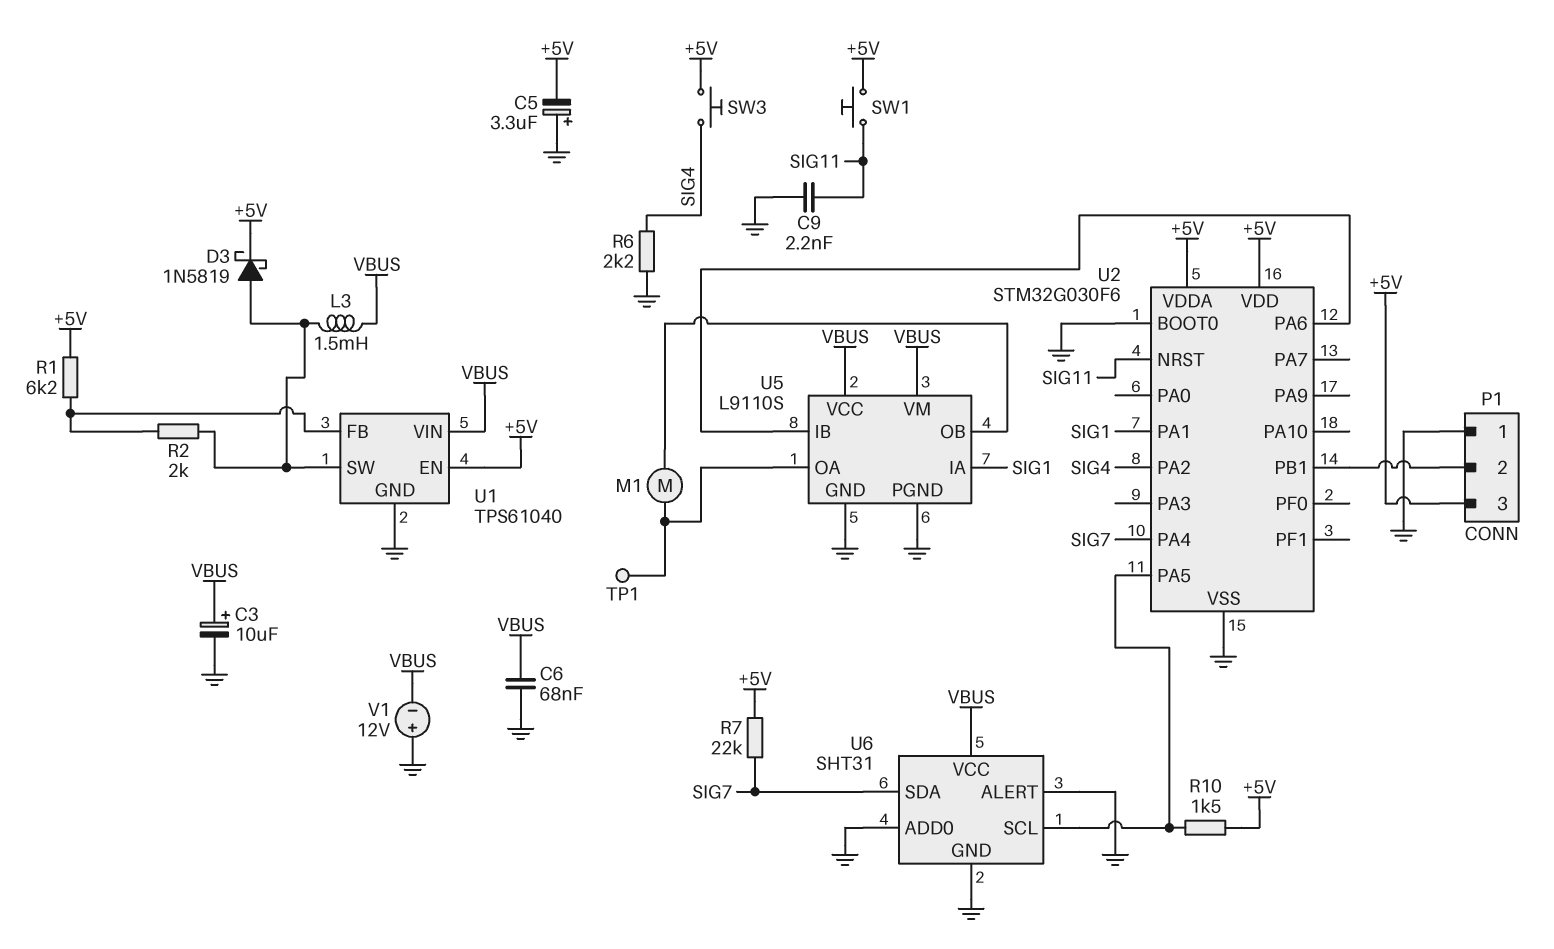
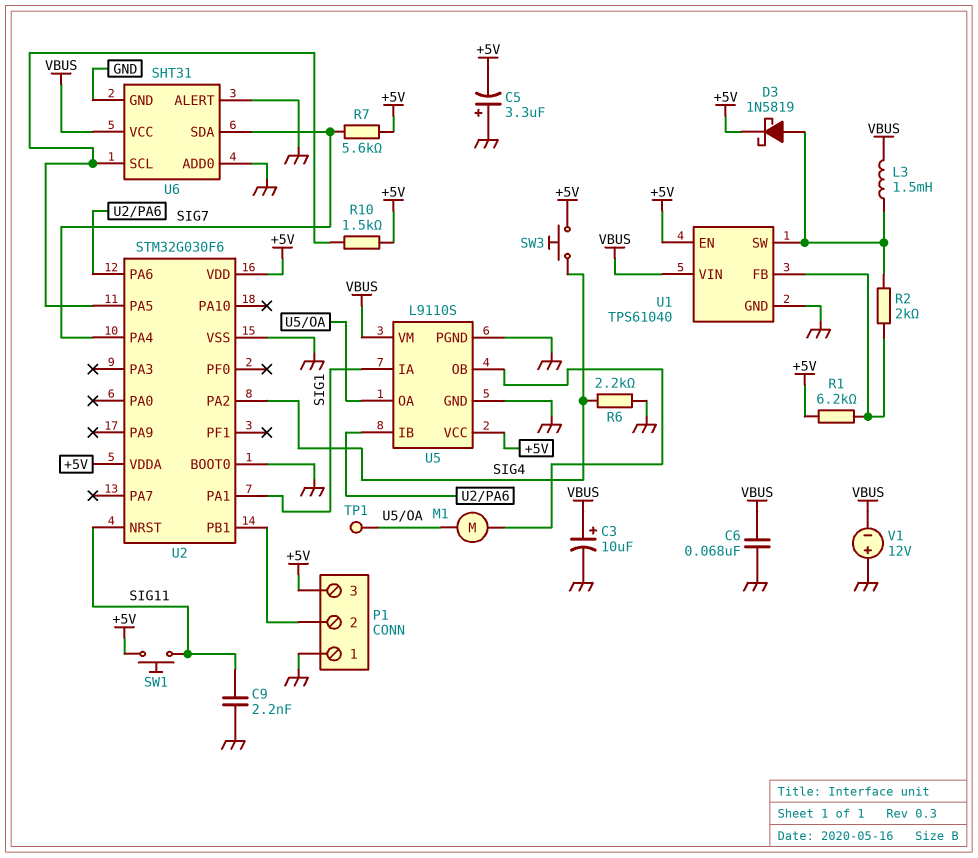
R7: 22k (+5V, SIG7) -> 5.6k (+5V, SIG7)
U5 pin VCC: VBUS -> +5V

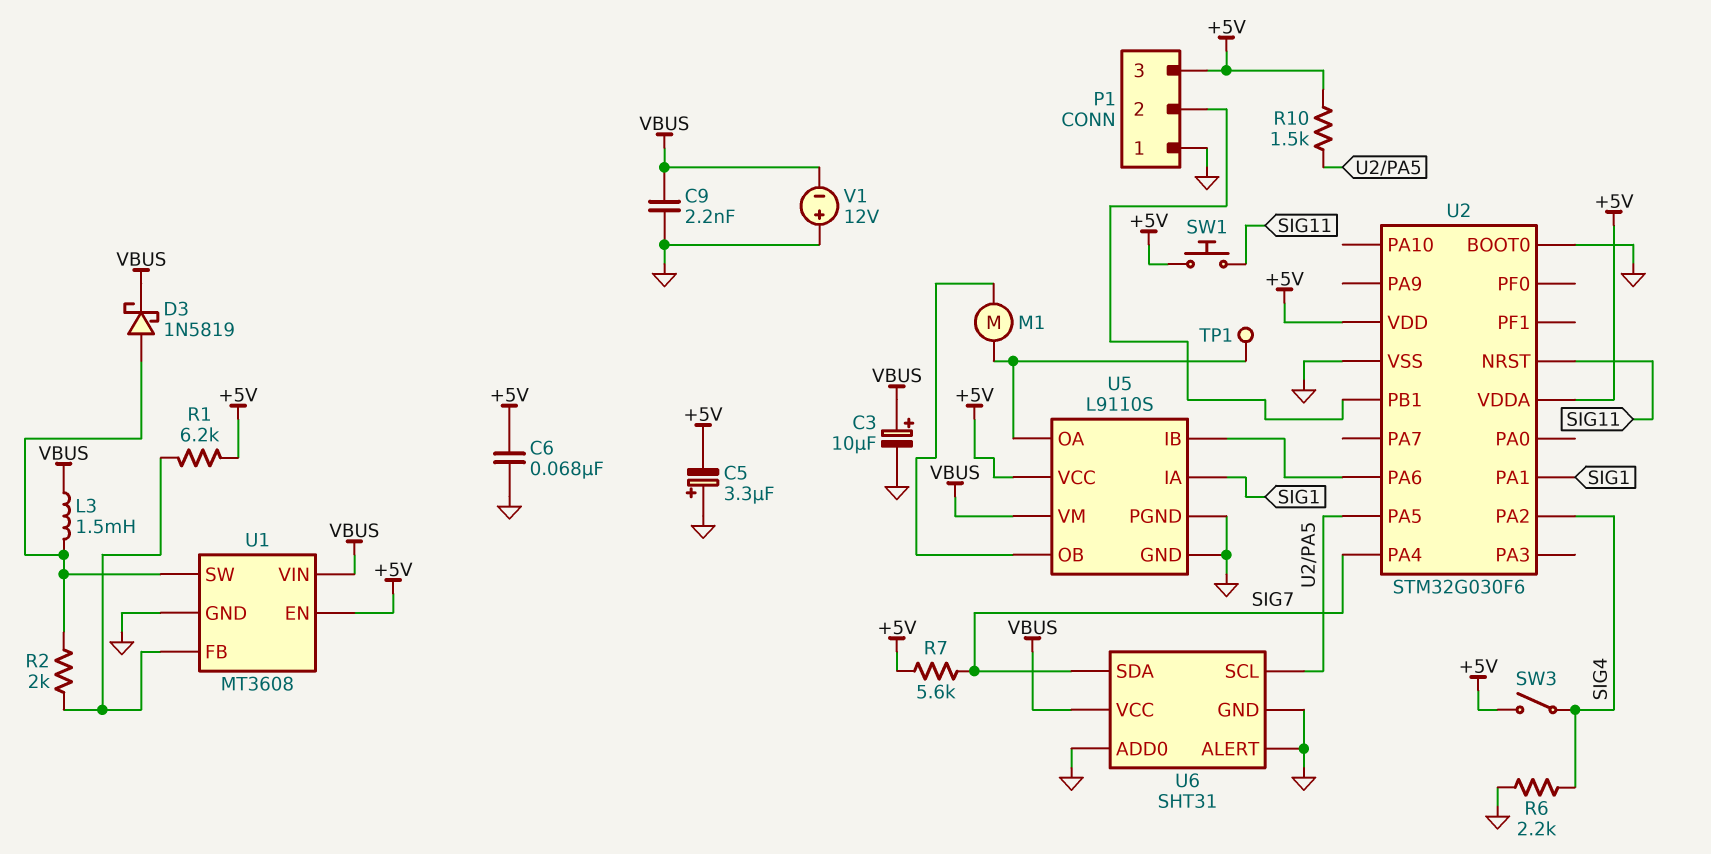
C6: 68nF (GND, VBUS) -> 68nF (+5V, GND)
C9: 2.2nF (GND, SIG11) -> 2.2nF (GND, VBUS)
D3: schottky 1N5819 (A U1/SW, K +5V) -> schottky 1N5819 (A U1/SW, K VBUS)
SW3: button (+5V, SIG4) -> switch (+5V, SIG4)
U1: TPS61040 -> MT3608

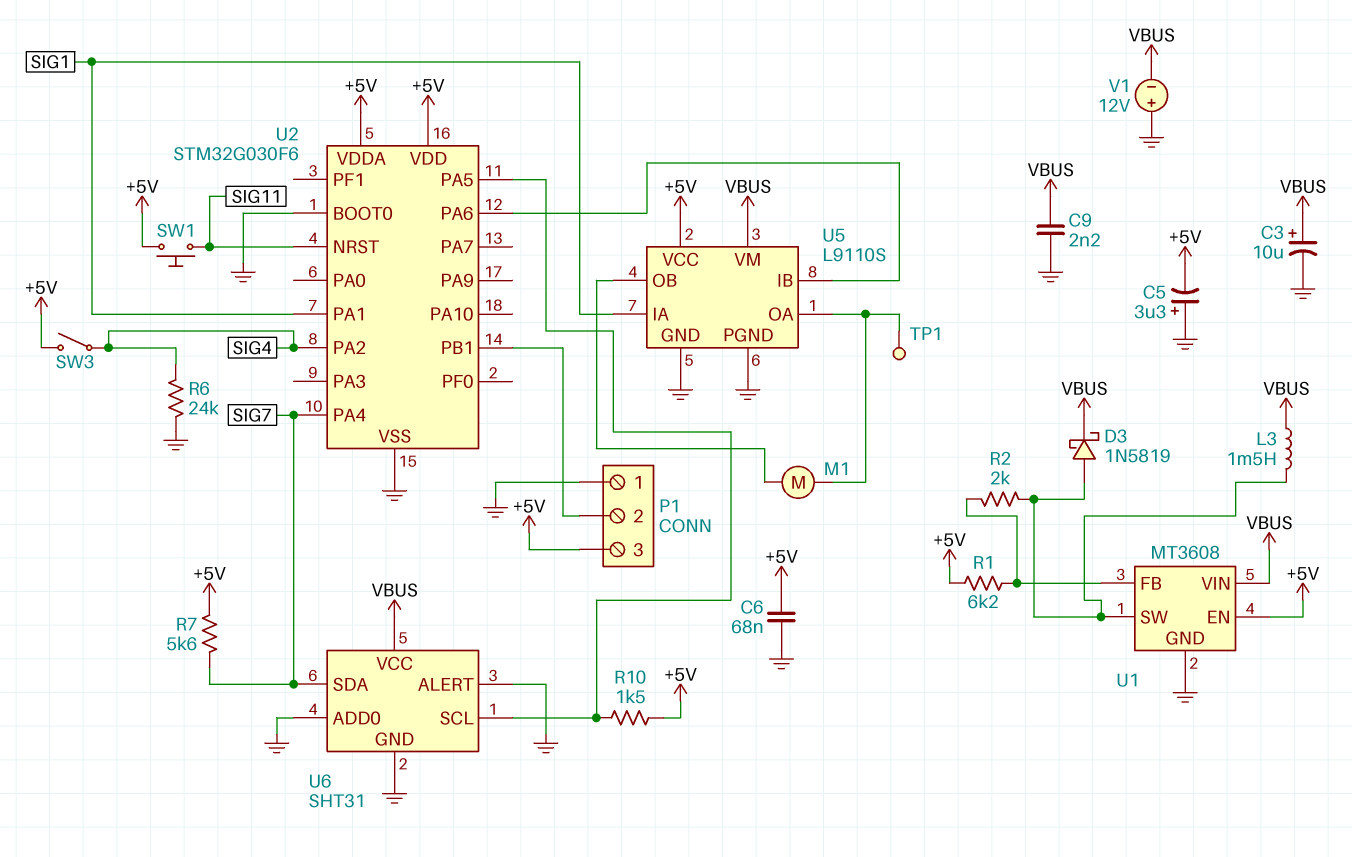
R6: 2.2k (GND, SIG4) -> 24k (GND, SIG4)

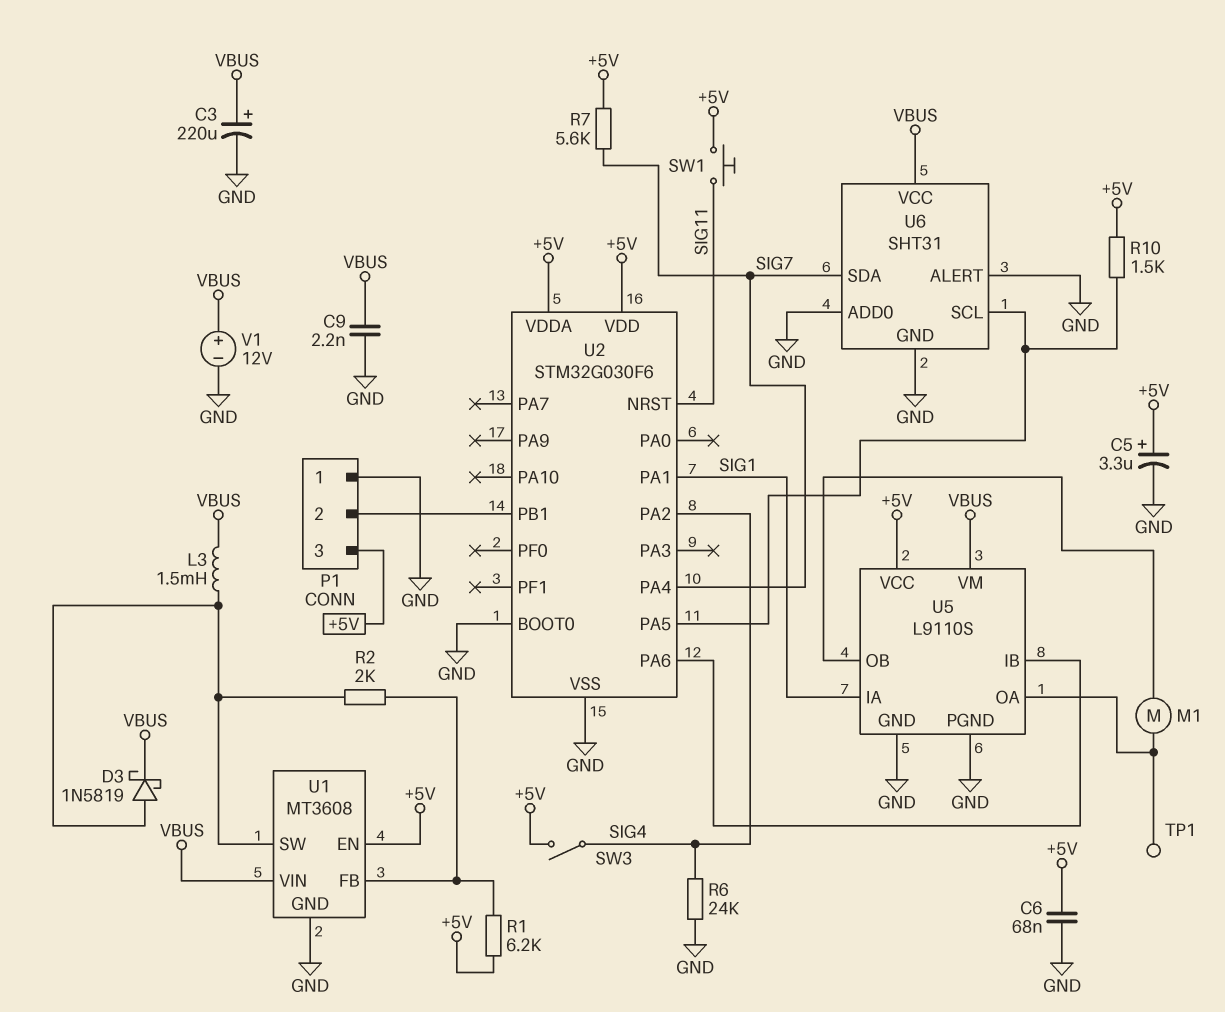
C3: 10uF (plus VBUS, minus GND) -> 220uF (plus VBUS, minus GND)
C5: 3.3uF (plus GND, minus +5V) -> 3.3uF (plus +5V, minus GND)
V1: 12V (plus GND, minus VBUS) -> 12V (plus VBUS, minus GND)

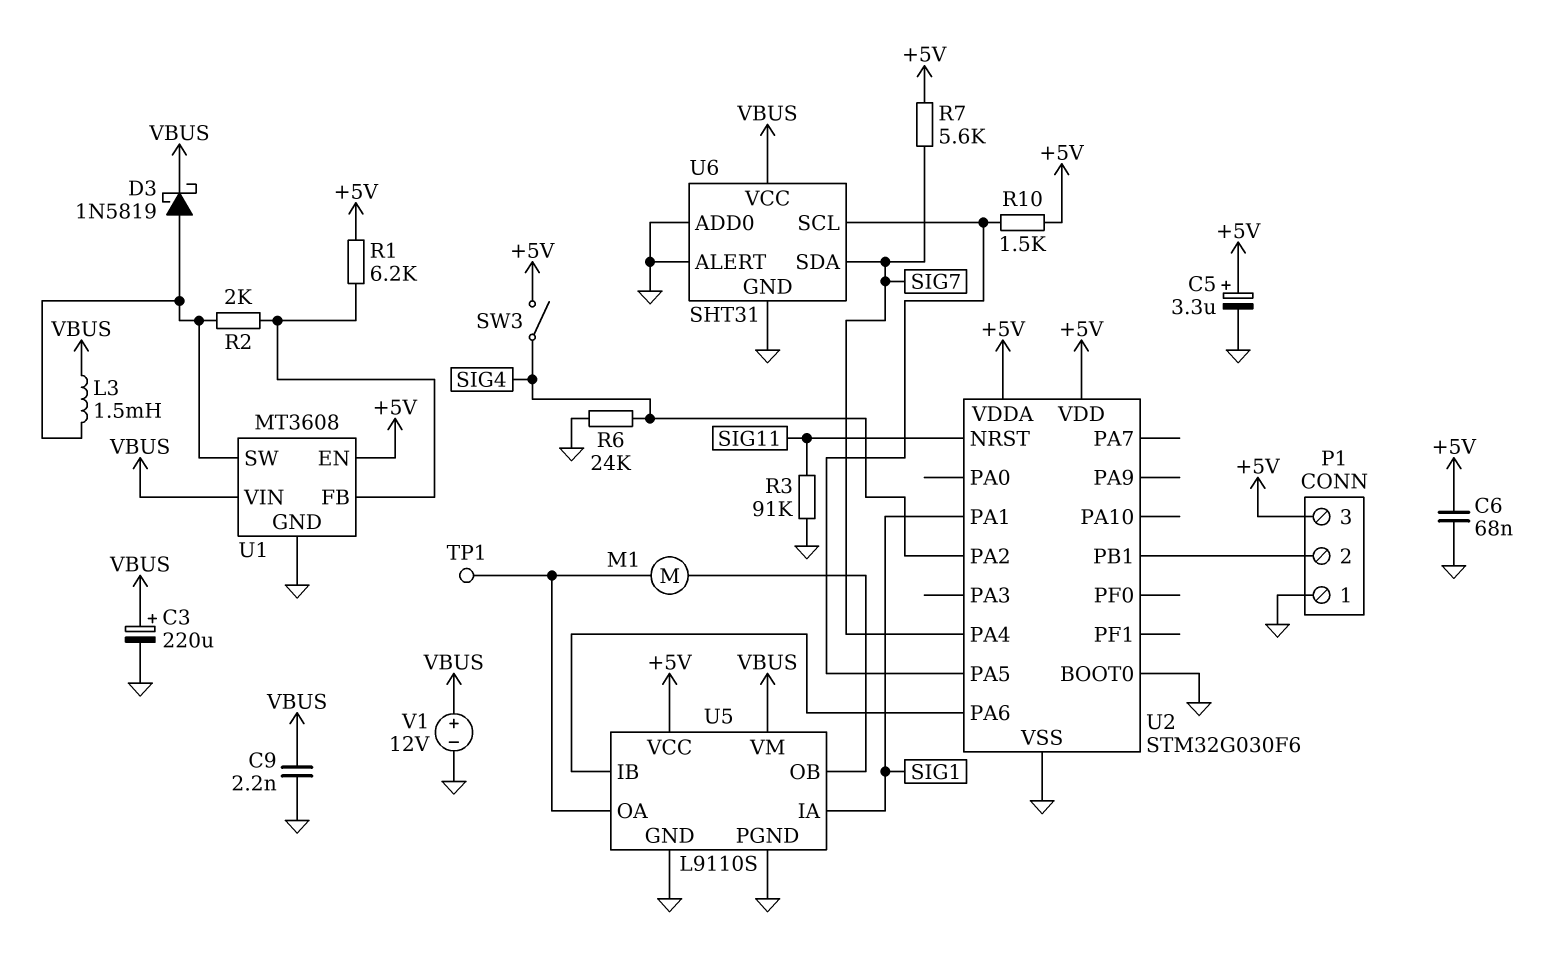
R3: none -> 91k (GND, SIG11)
SW1: button (+5V, SIG11) -> none

